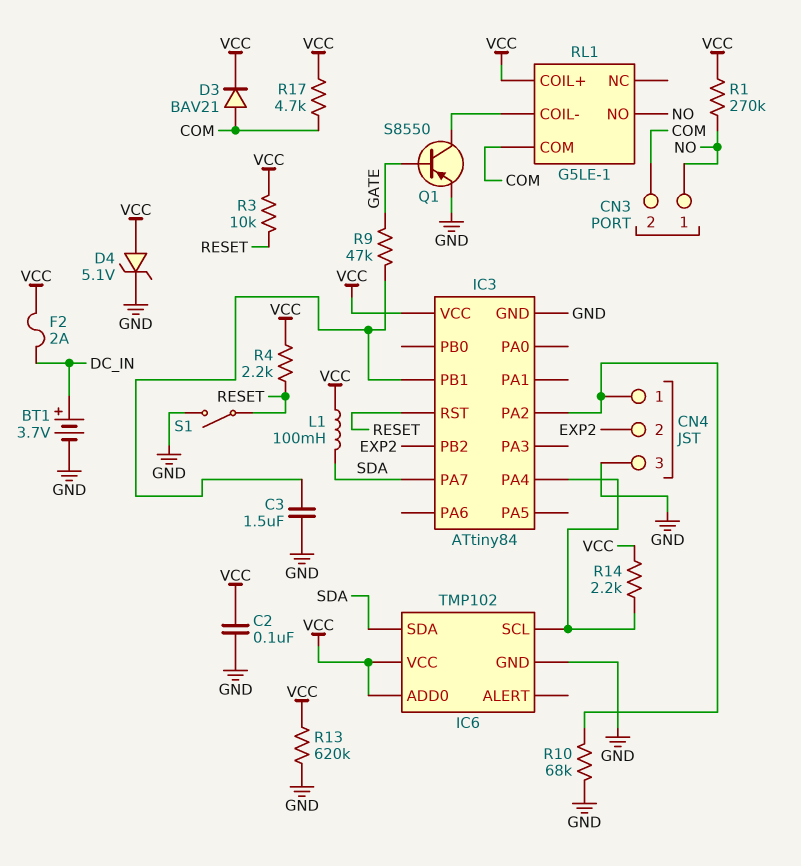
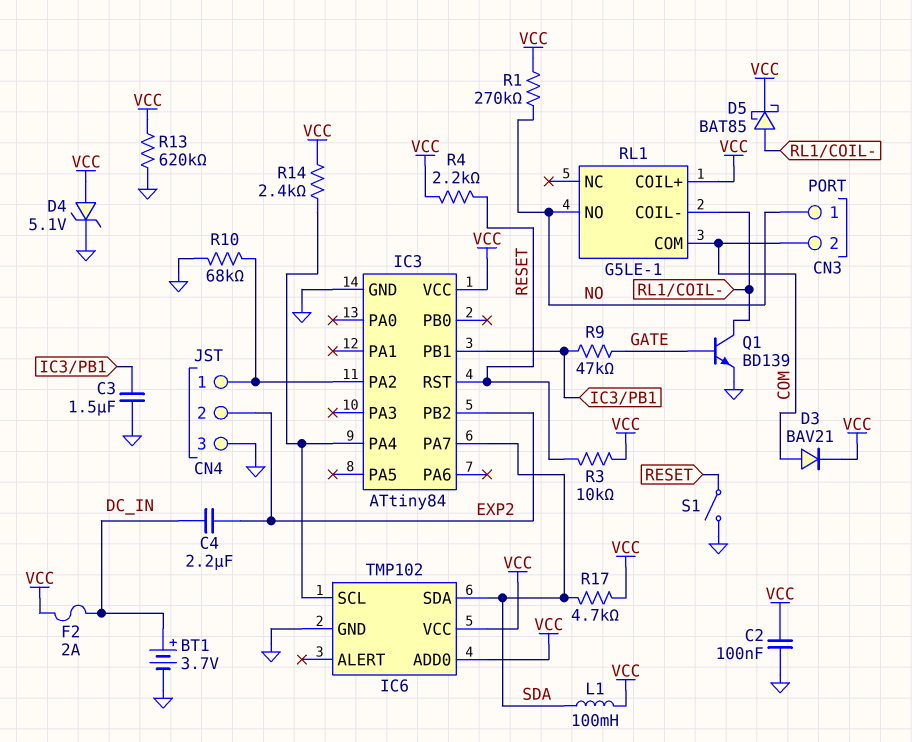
C4: none -> 2.2uF (DC_IN, EXP2)
D5: none -> schottky BAT85 (A RL1/COIL-, K VCC)
Q1: PNP S8550 (B GATE, C RL1/COIL-, E GND) -> NPN BD139 (B GATE, C RL1/COIL-, E GND)
R14: 2.2k (IC3/PA4, VCC) -> 2.4k (IC3/PA4, VCC)
R17: 4.7k (COM, VCC) -> 4.7k (SDA, VCC)

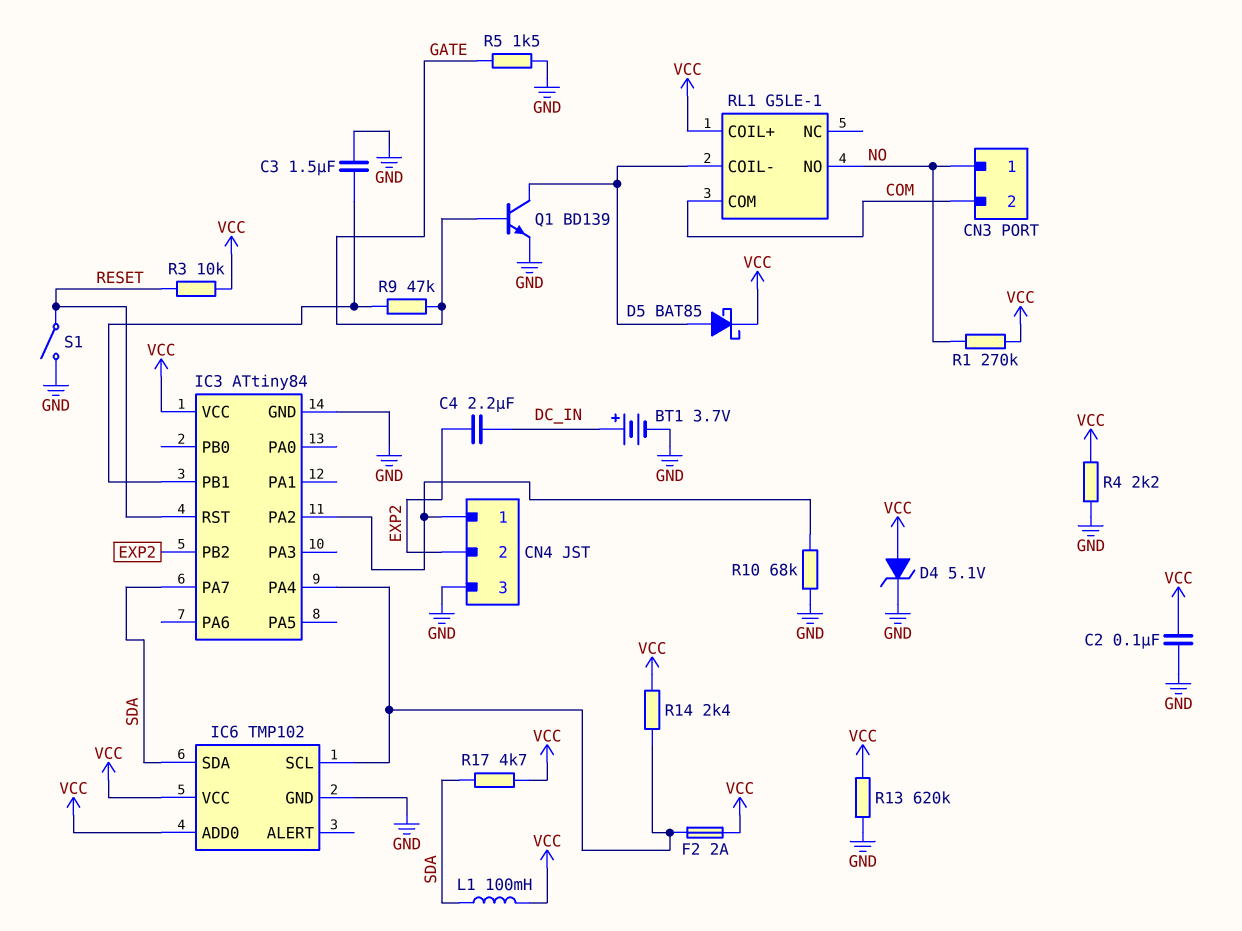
D3: diode BAV21 (A COM, K VCC) -> none
F2: 2A (DC_IN, VCC) -> 2A (IC3/PA4, VCC)
R4: 2.2k (RESET, VCC) -> 2.2k (GND, VCC)
R5: none -> 1.5k (GATE, GND)

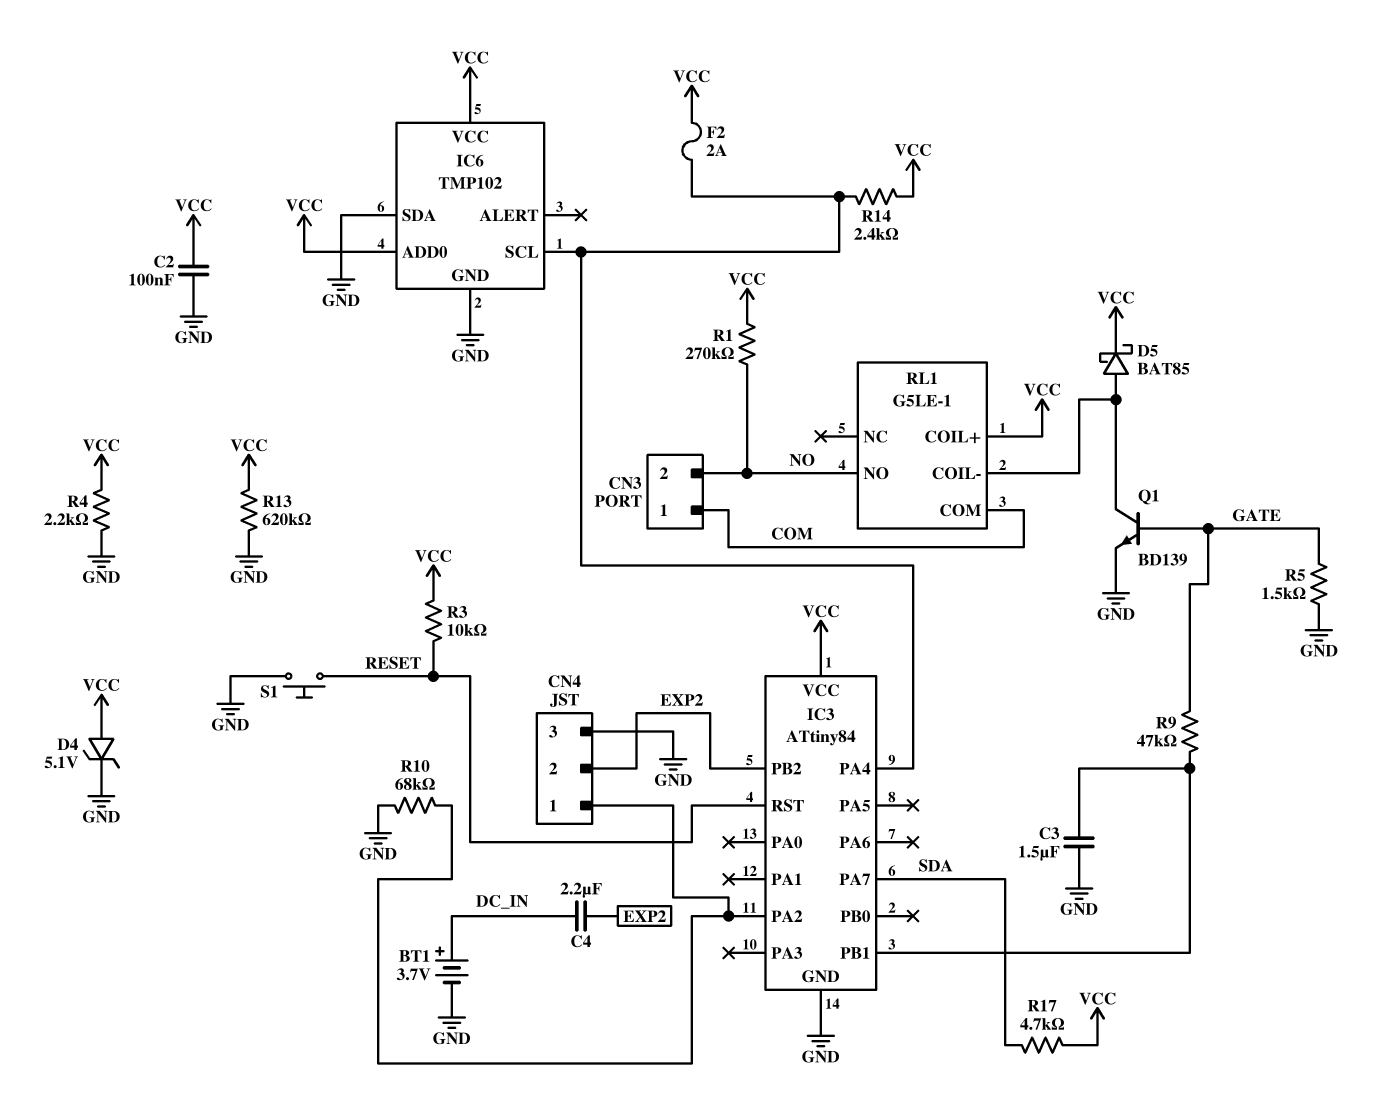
CN3 pin 1: NO -> COM
CN3 pin 2: COM -> NO
IC6 pin SDA: SDA -> GND
L1: 100mH (SDA, VCC) -> none
S1: switch (GND, RESET) -> button (GND, RESET)

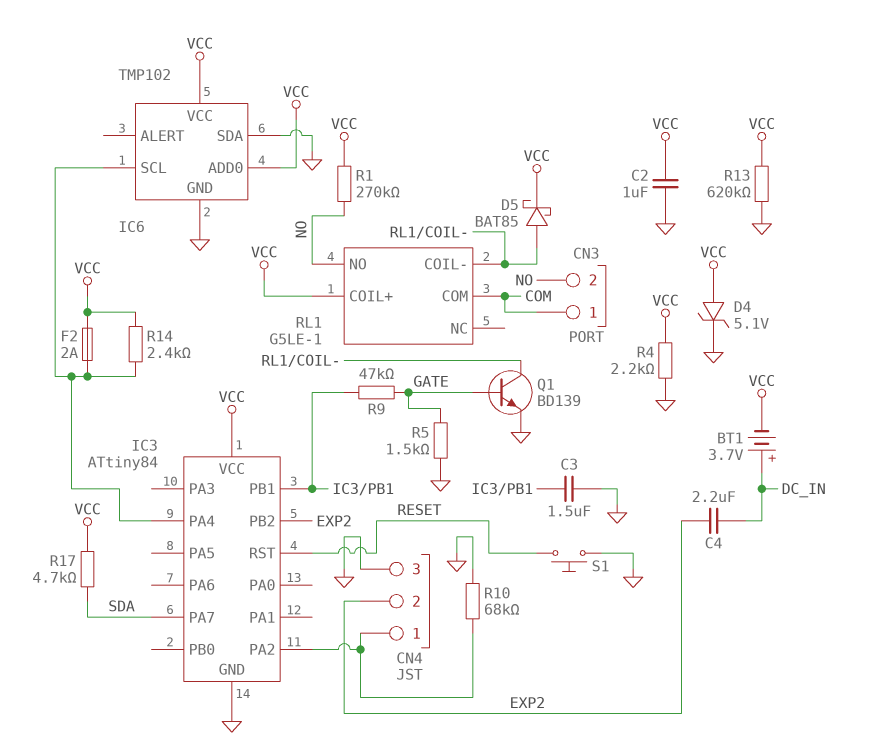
BT1: 3.7V (plus DC_IN, minus GND) -> 3.7V (plus DC_IN, minus VCC)
C2: 100nF (GND, VCC) -> 1uF (GND, VCC)
R3: 10k (RESET, VCC) -> none

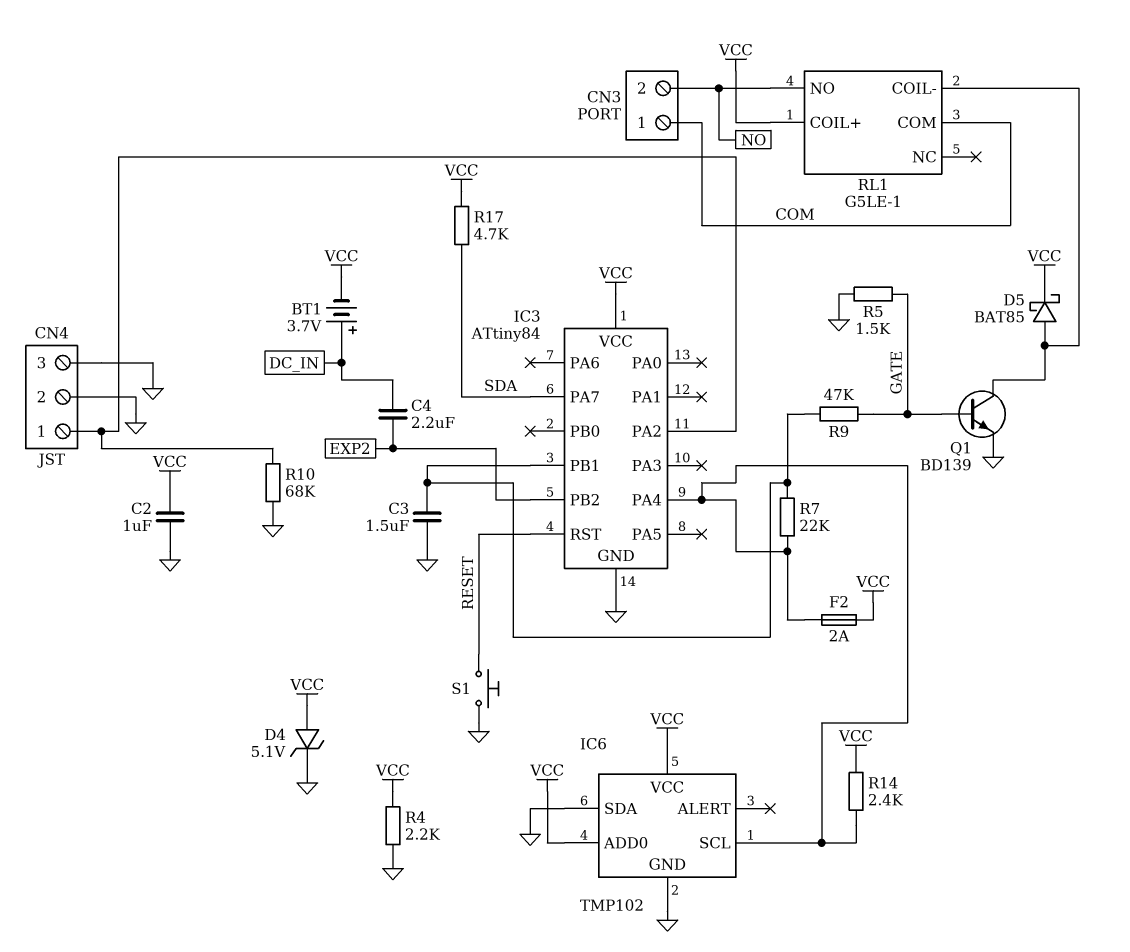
CN4 pin 2: EXP2 -> GND
R1: 270k (NO, VCC) -> none
R7: none -> 22k (IC3/PA4, IC3/PB1)
R13: 620k (GND, VCC) -> none

